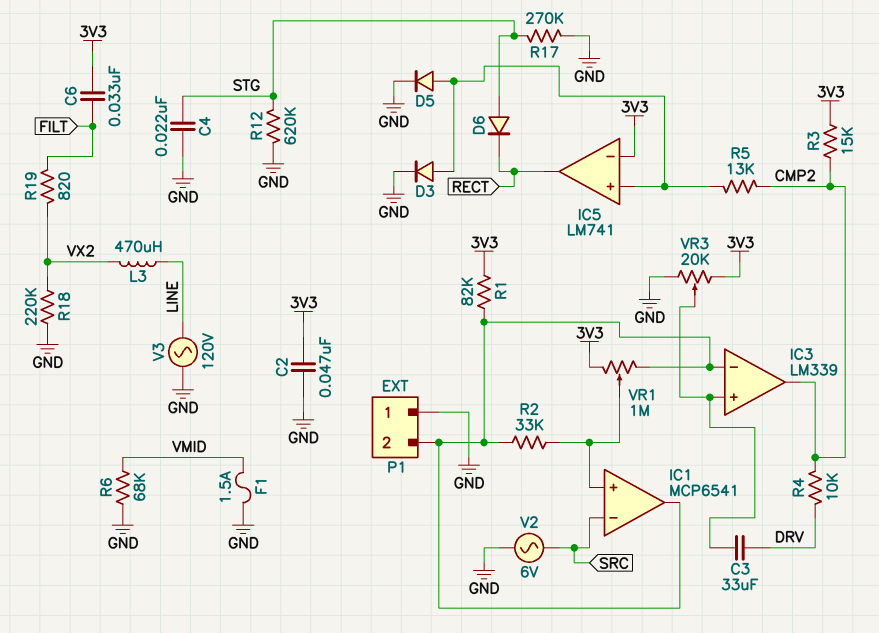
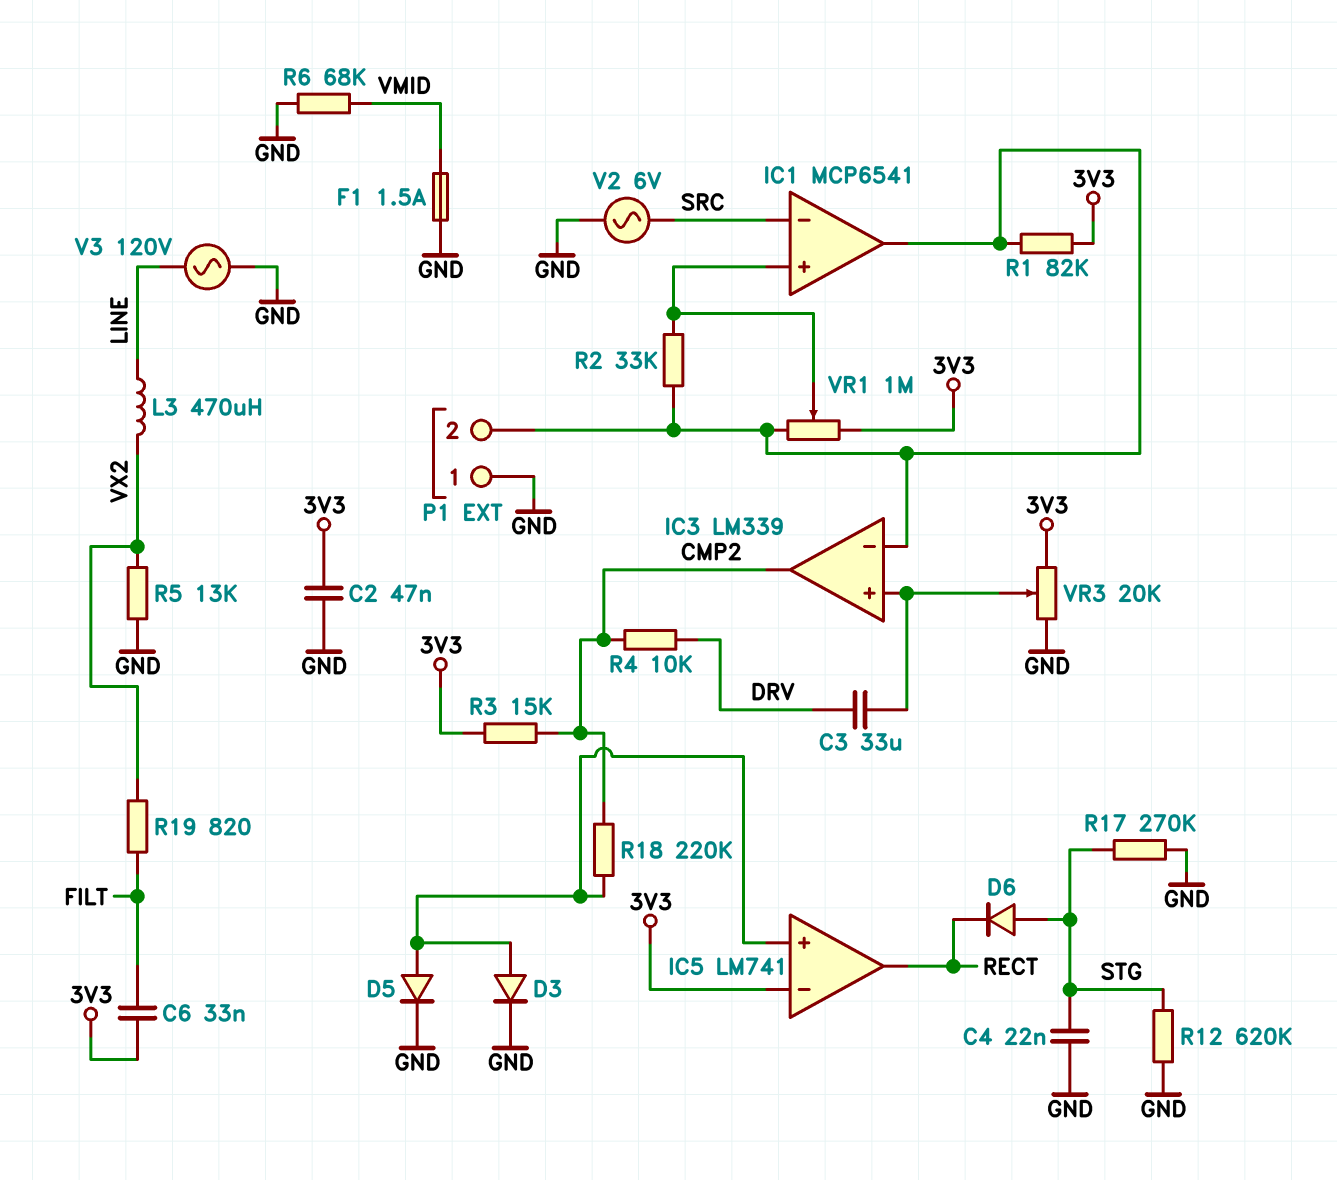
R5: 13k (CMP2, IC5/in+) -> 13k (GND, VX2)
R18: 220k (GND, VX2) -> 220k (CMP2, IC5/in+)

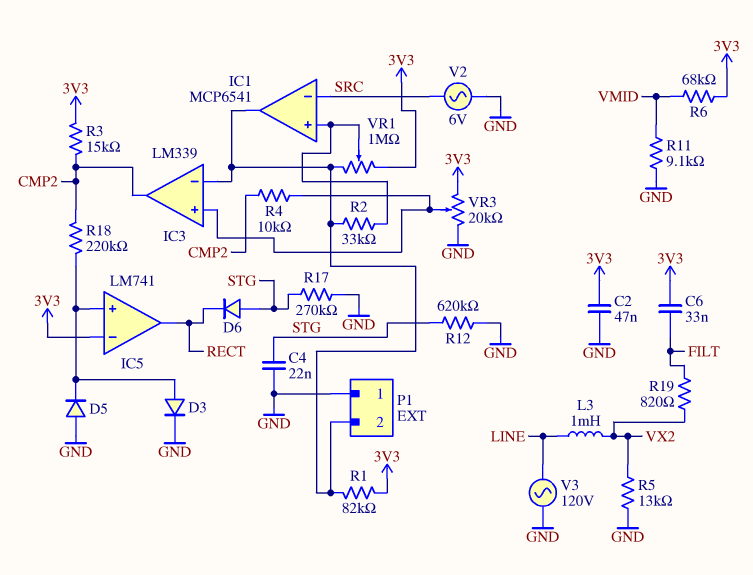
C3: 33uF (DRV, IC3/in+) -> none
D5: diode (A IC5/in+, K GND) -> diode (A GND, K IC5/in+)
F1: 1.5A (GND, VMID) -> none
L3: 470uH (LINE, VX2) -> 1mH (LINE, VX2)
R4: 10k (CMP2, DRV) -> 10k (CMP2, IC3/in+)
R6: 68k (GND, VMID) -> 68k (3V3, VMID)
R11: none -> 9.1k (GND, VMID)

